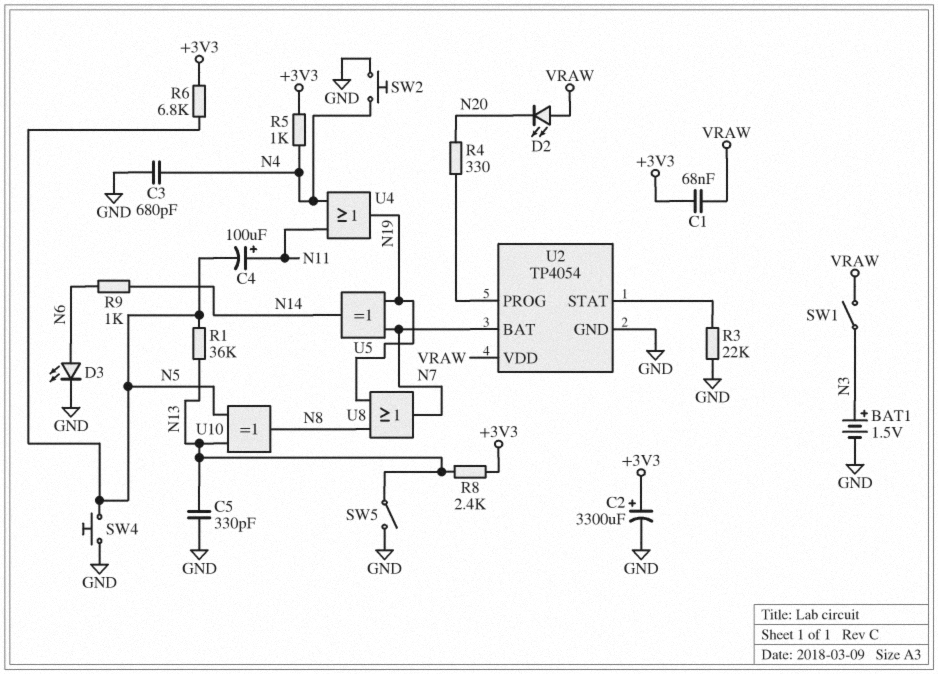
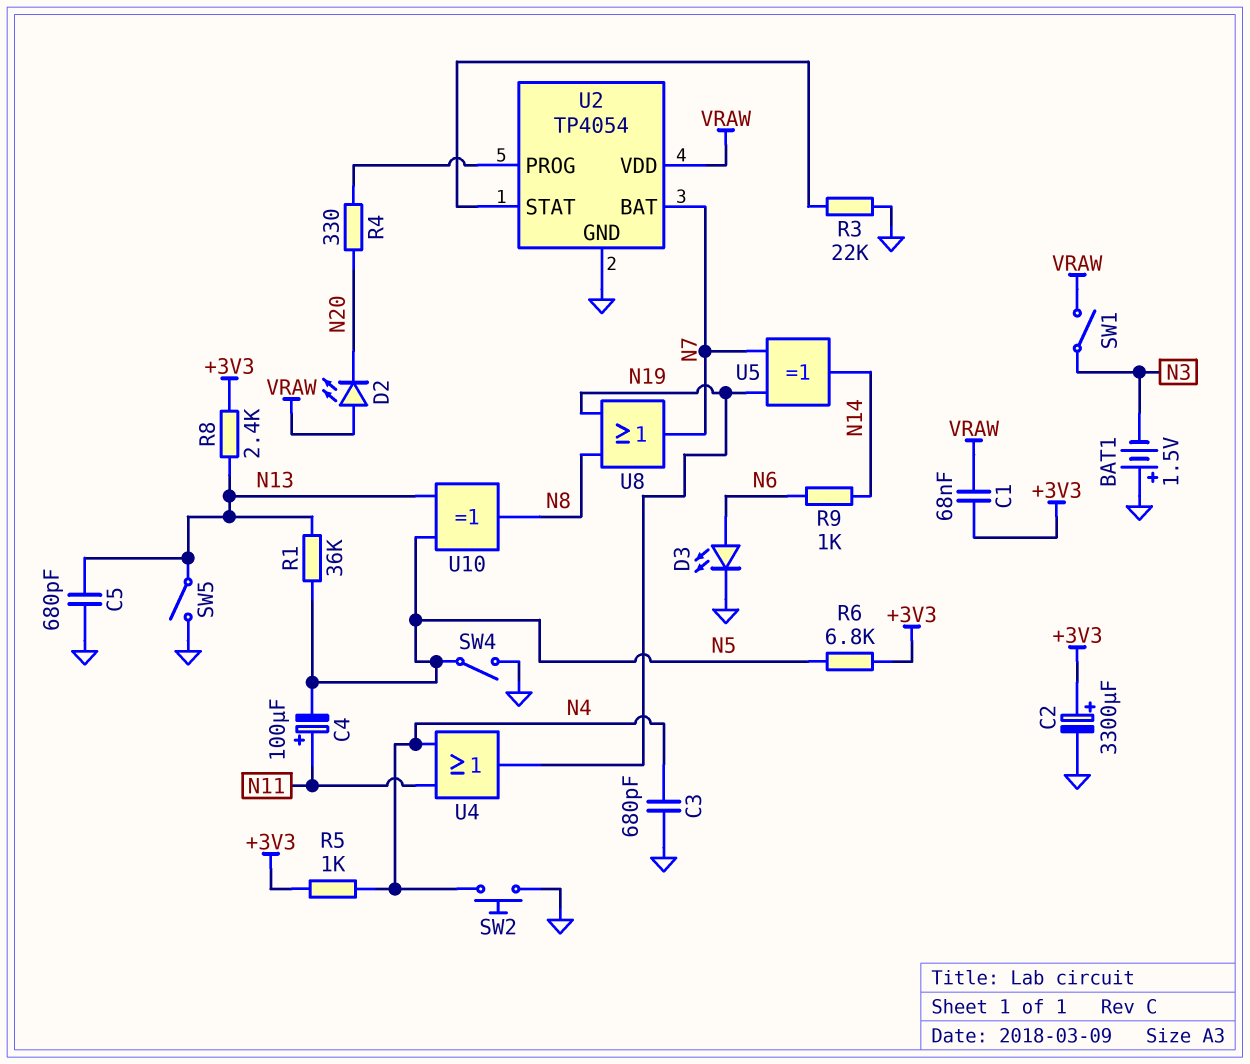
BAT1: 1.5V (plus N3, minus GND) -> 1.5V (plus GND, minus N3)
C5: 330pF (GND, N13) -> 680pF (GND, N13)
SW4: button (GND, N5) -> switch (GND, N5)

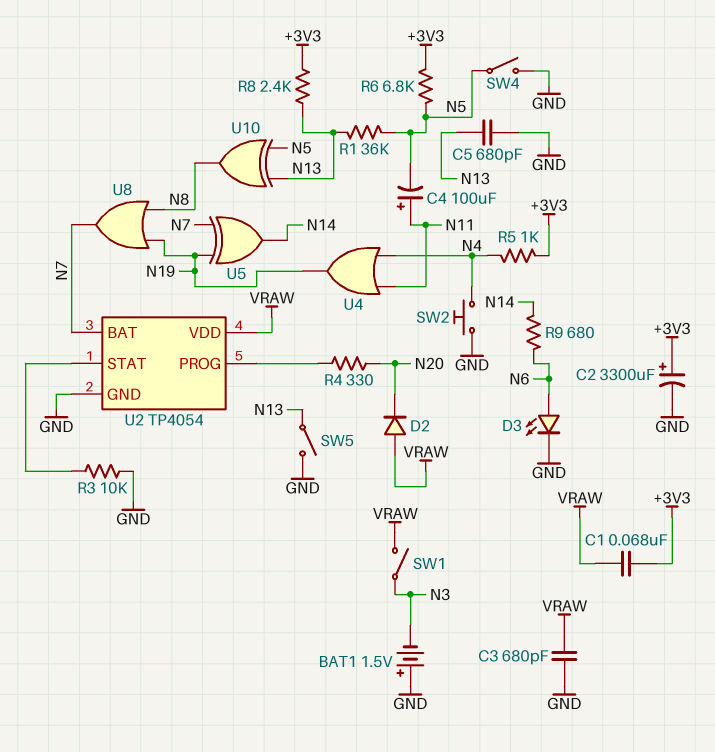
C3: 680pF (GND, N4) -> 680pF (GND, VRAW)
D2: LED (A VRAW, K N20) -> diode (A VRAW, K N20)
R3: 22k (GND, U2/STAT) -> 10k (GND, U2/STAT)
R9: 1k (N6, N14) -> 680 (N6, N14)

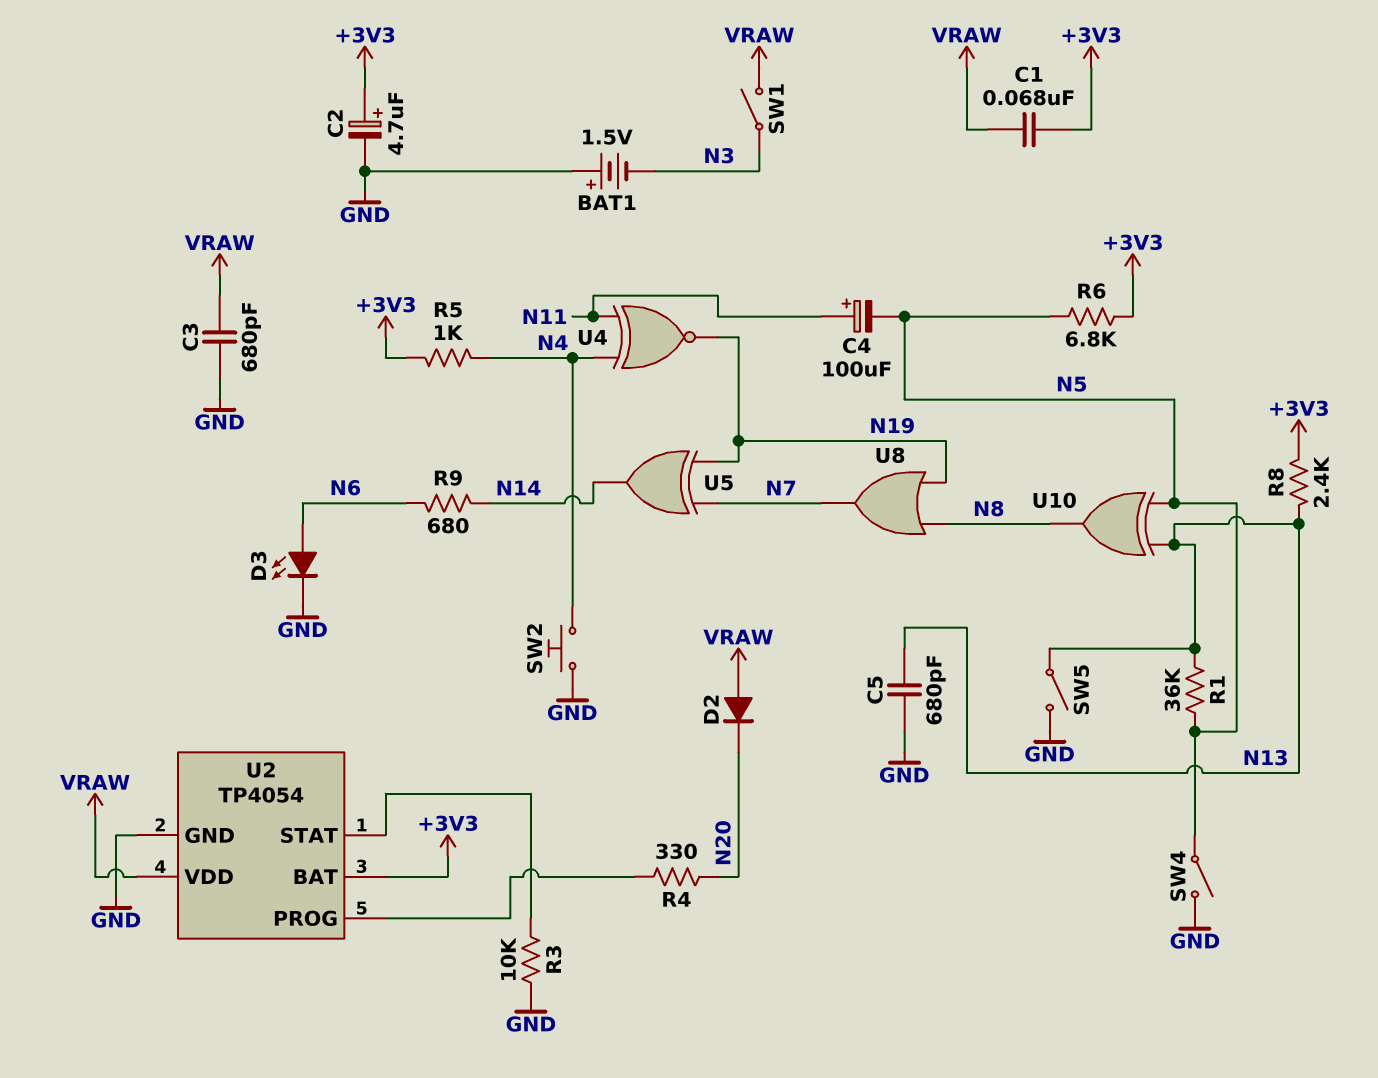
C2: 3300uF (plus +3V3, minus GND) -> 4.7uF (plus +3V3, minus GND)
U2 pin BAT: N7 -> +3V3
U4: OR (in N4, in N11, out N19) -> XNOR (in N4, in N11, out N19)

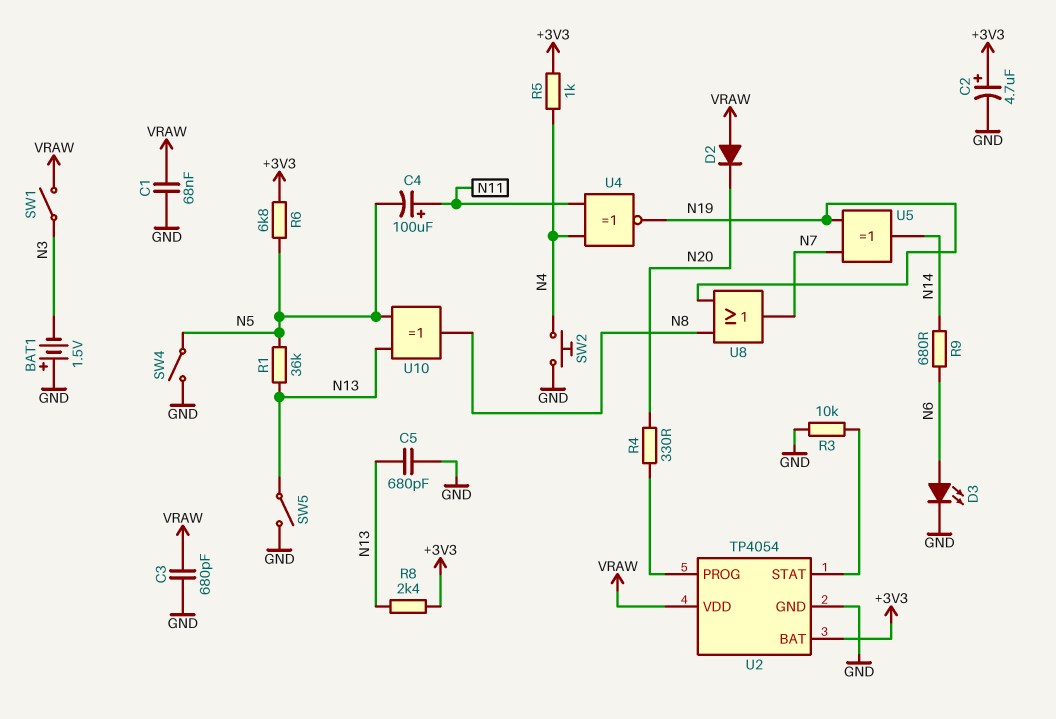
C1: 68nF (+3V3, VRAW) -> 68nF (GND, VRAW)

